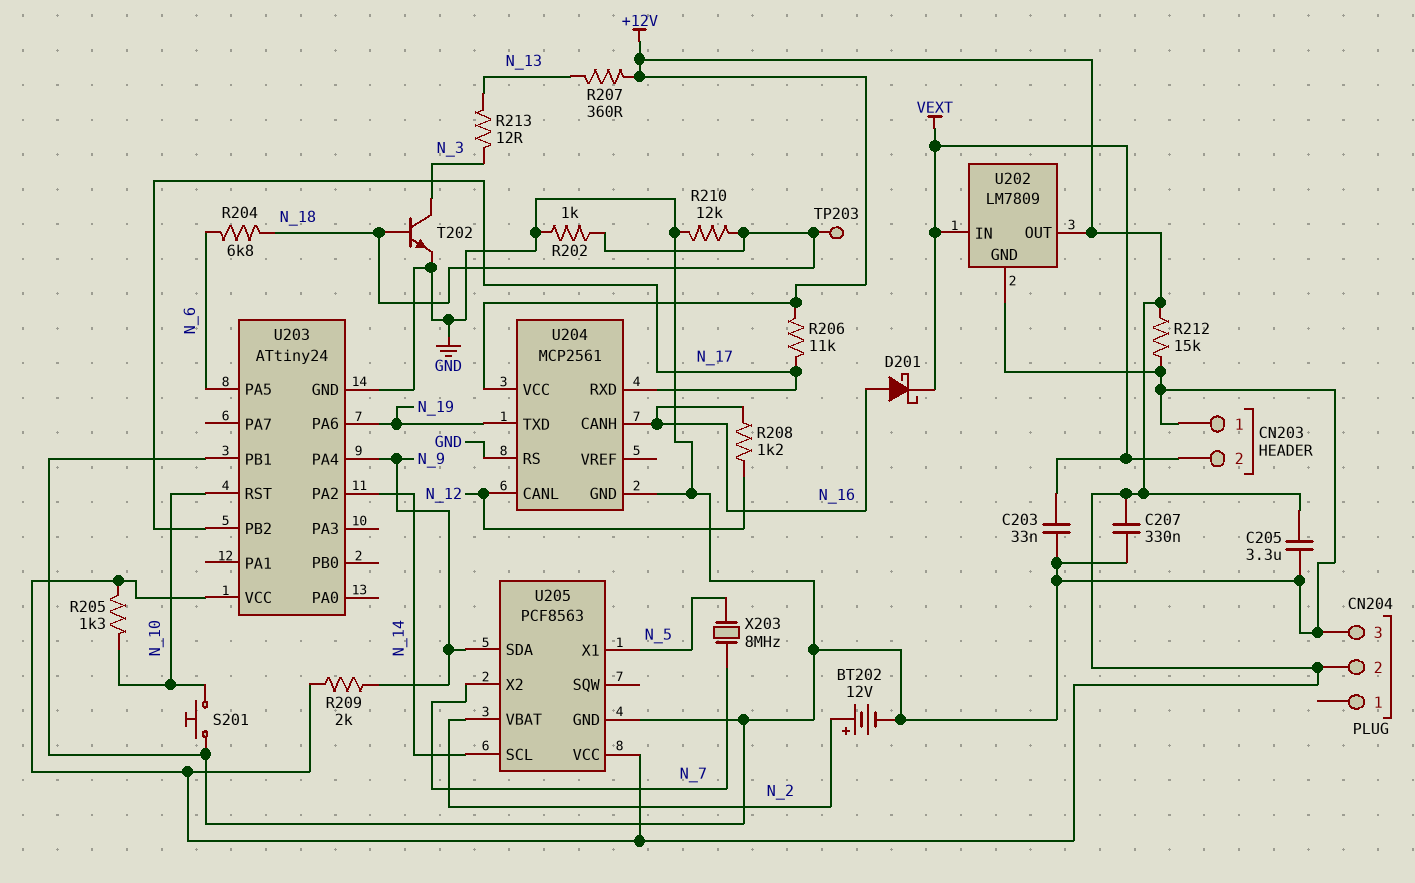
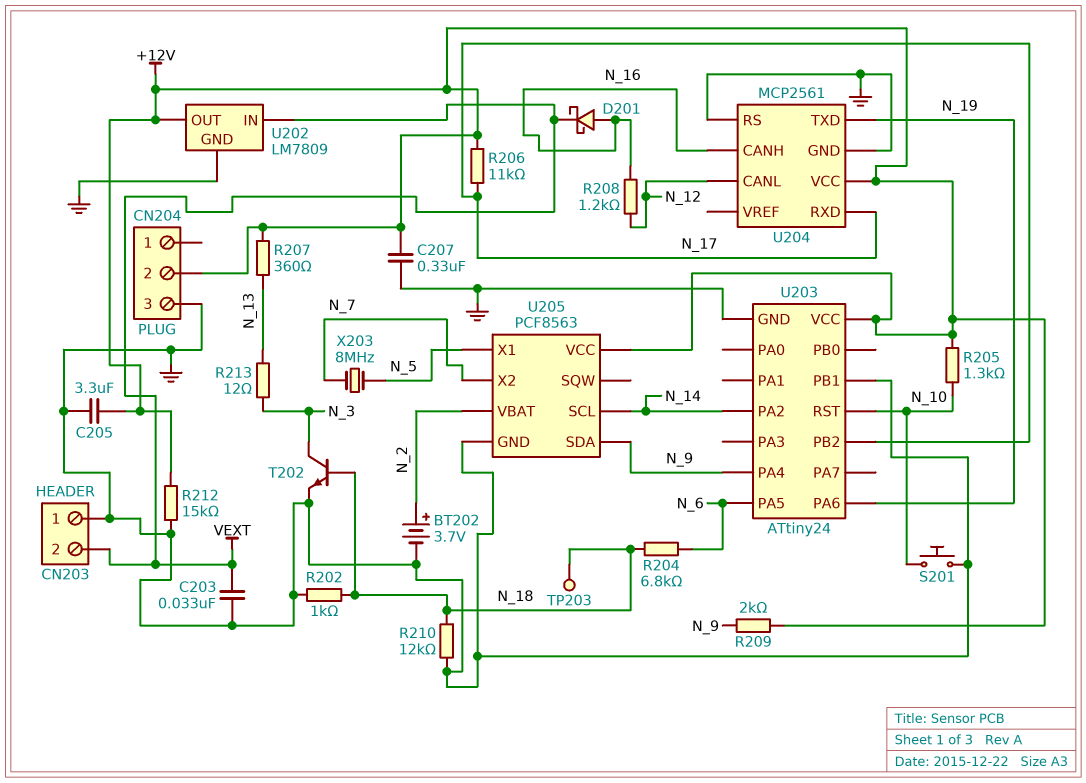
BT202: 12V (plus N_2, minus GND) -> 3.7V (plus N_2, minus GND)

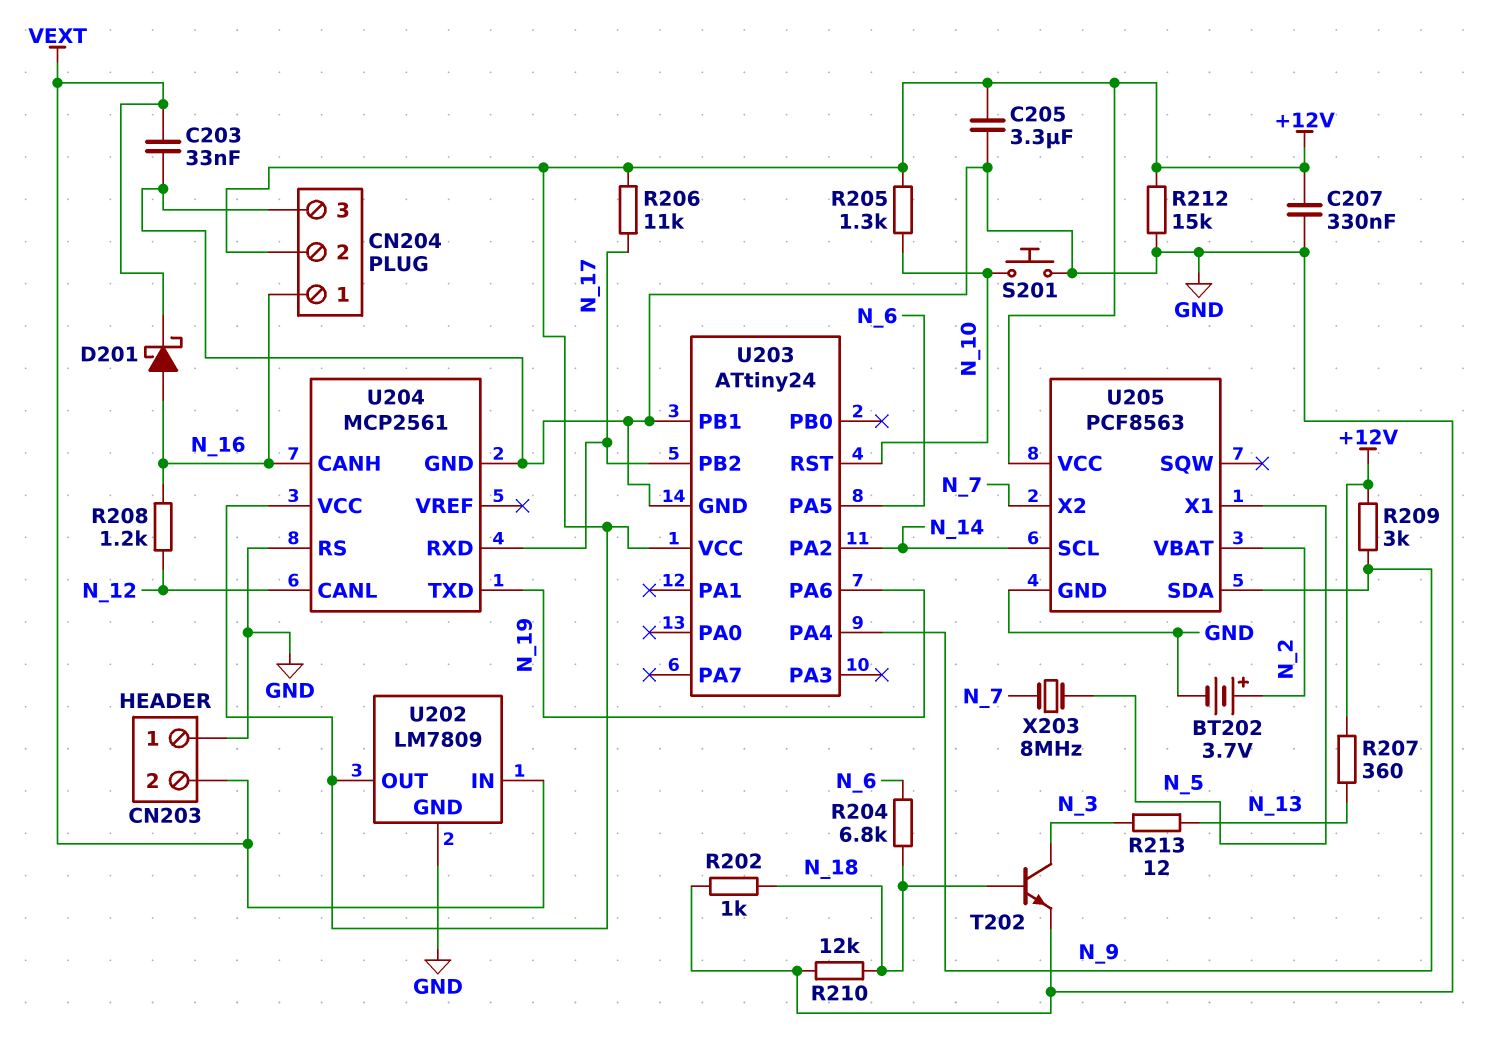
CN204 pin 1: none -> N_16
R209: 2k (+12V, N_9) -> 3k (+12V, N_9)
TP203: test point (N_18) -> none

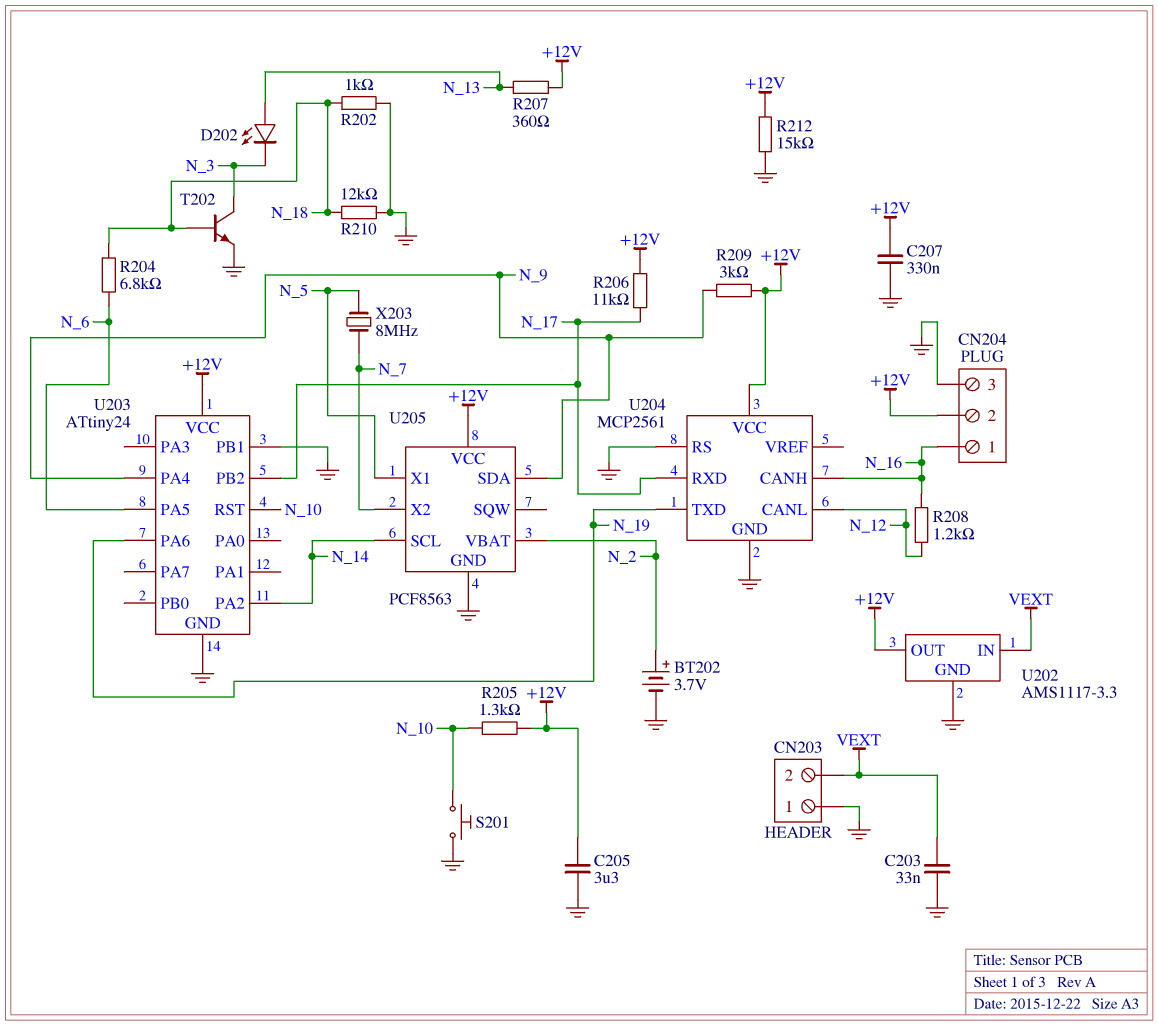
D201: schottky (A N_16, K VEXT) -> none
D202: none -> LED (A N_13, K N_3)
R213: 12 (N_3, N_13) -> none
U202: LM7809 -> AMS1117-3.3

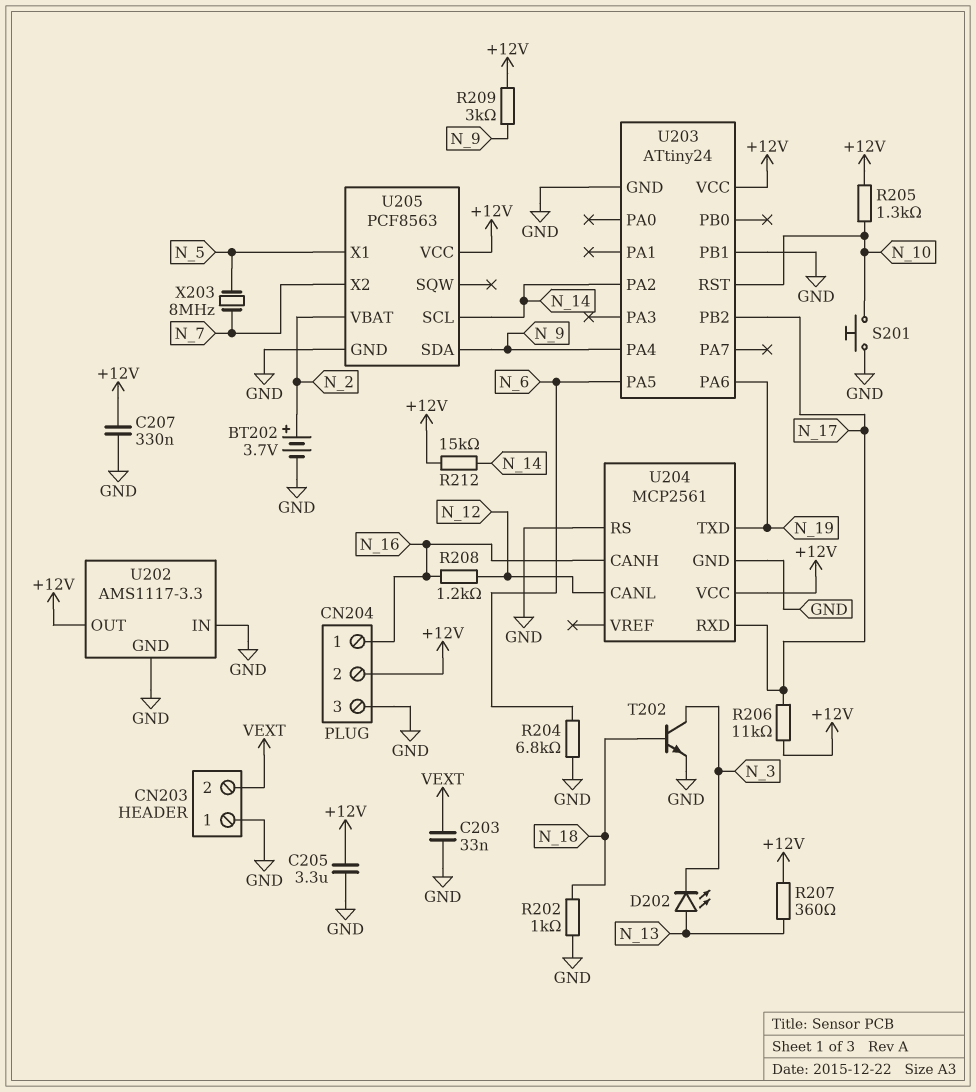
R204: 6.8k (N_6, N_18) -> 6.8k (GND, N_6)
R210: 12k (GND, N_18) -> none
R212: 15k (+12V, GND) -> 15k (+12V, N_14)
U202 pin IN: VEXT -> GND

